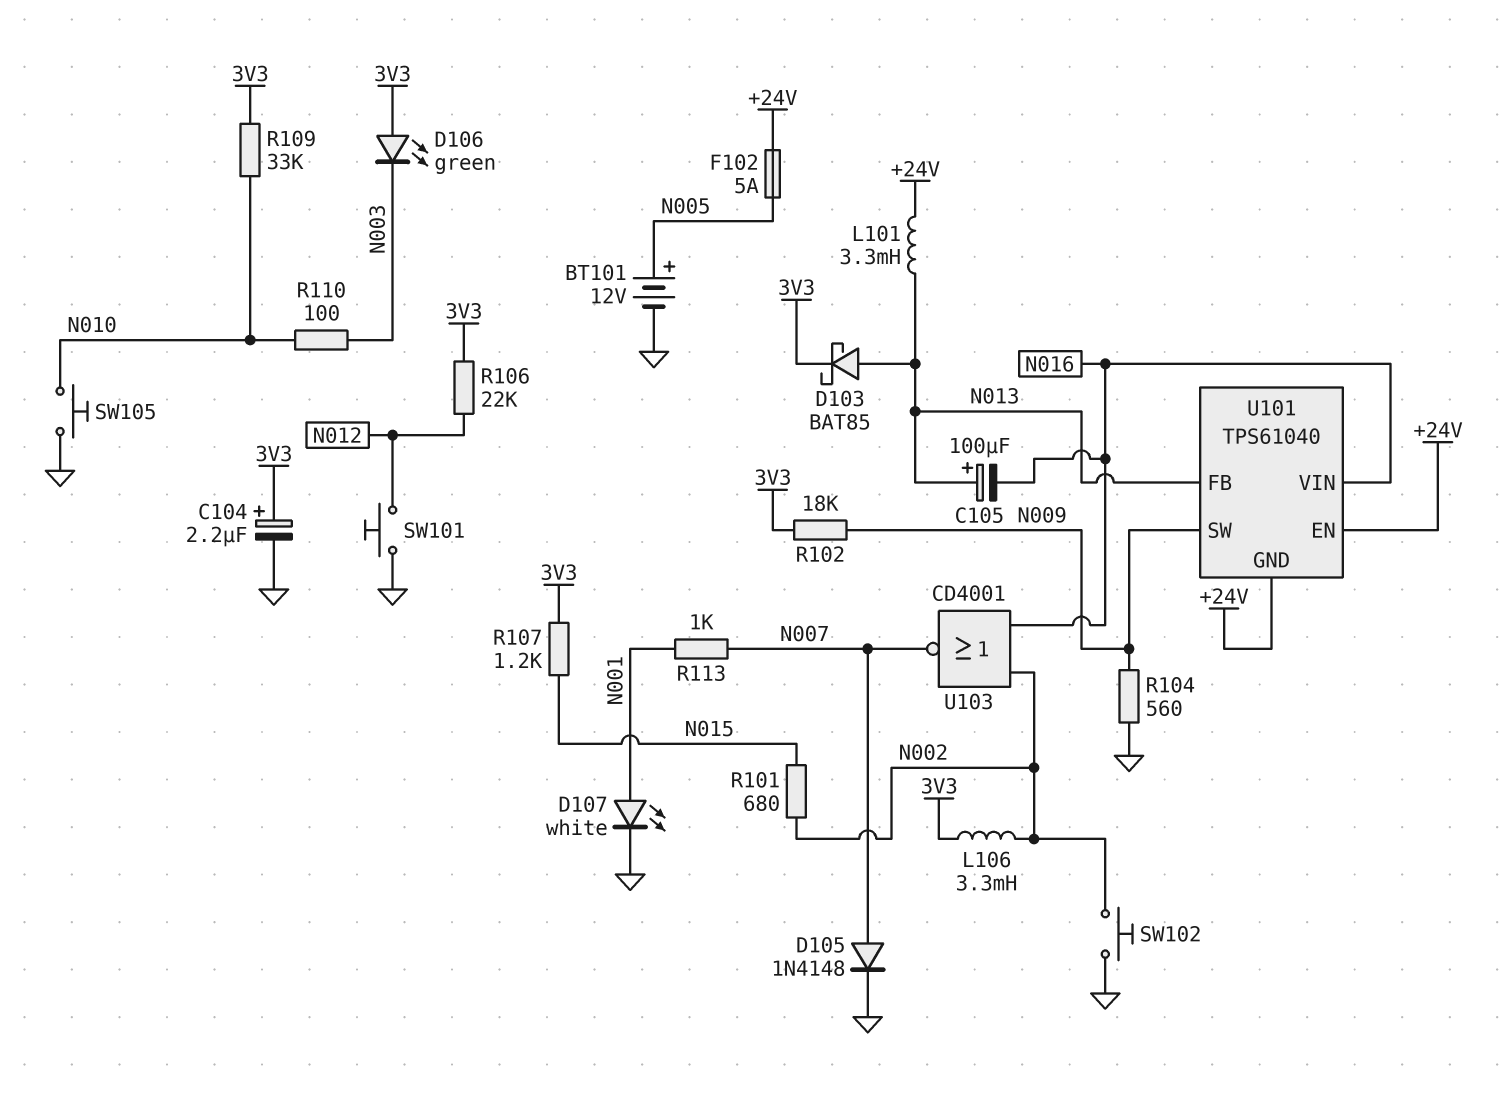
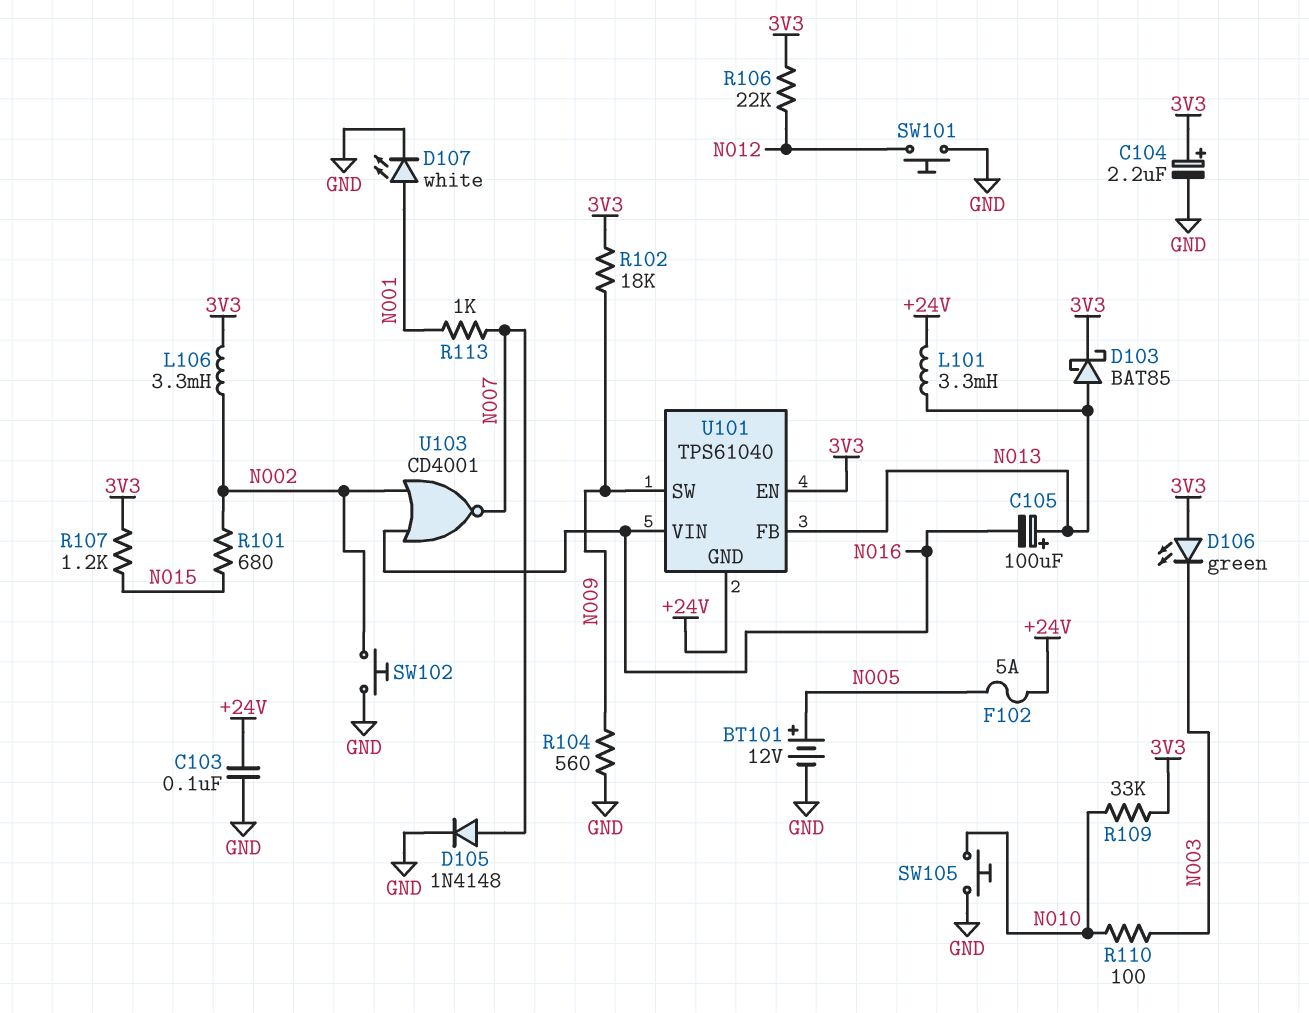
C103: none -> 100nF (+24V, GND)
U101 pin EN: +24V -> 3V3

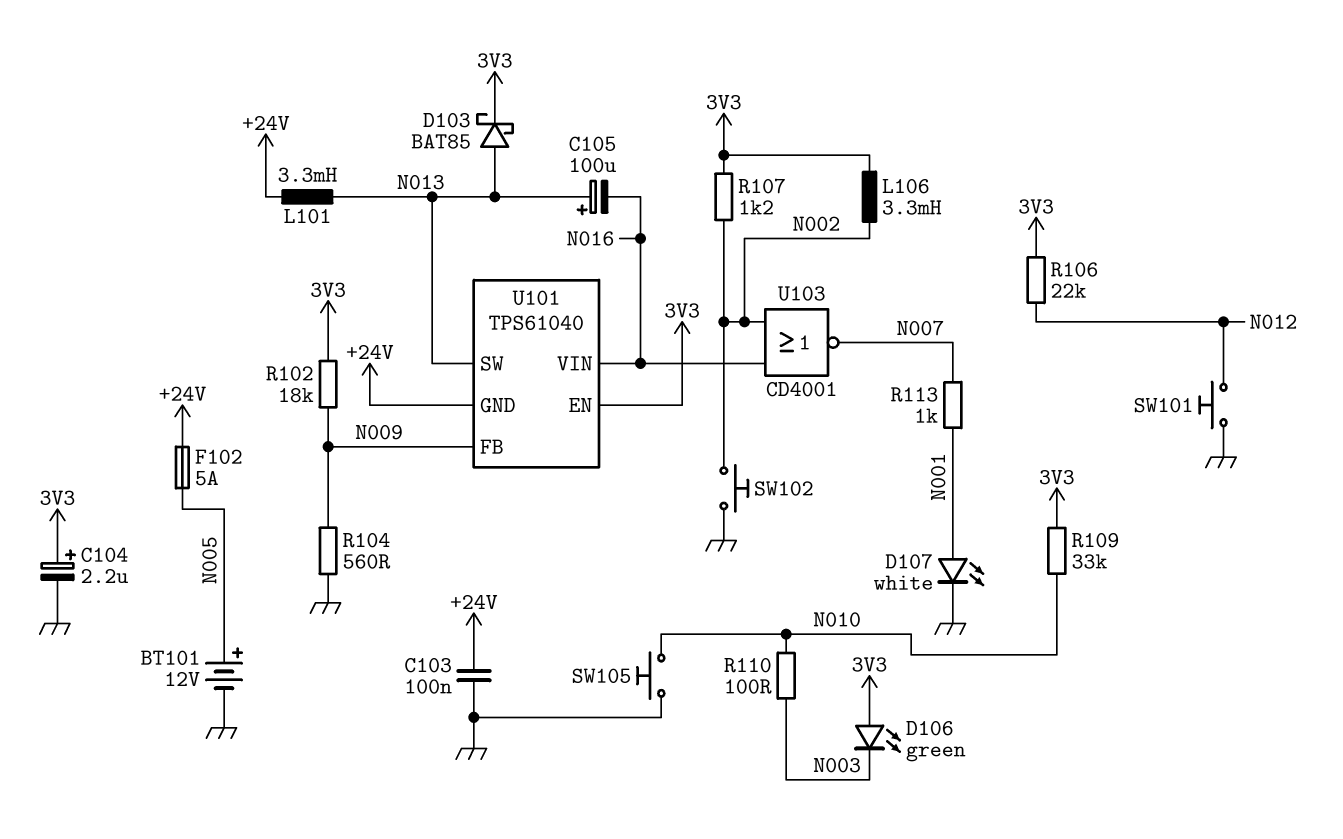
D105: diode 1N4148 (A N007, K GND) -> none
R101: 680 (N002, N015) -> none
R107: 1.2k (3V3, N015) -> 1.2k (3V3, N002)
U101 pin FB: N013 -> N009
U101 pin SW: N009 -> N013

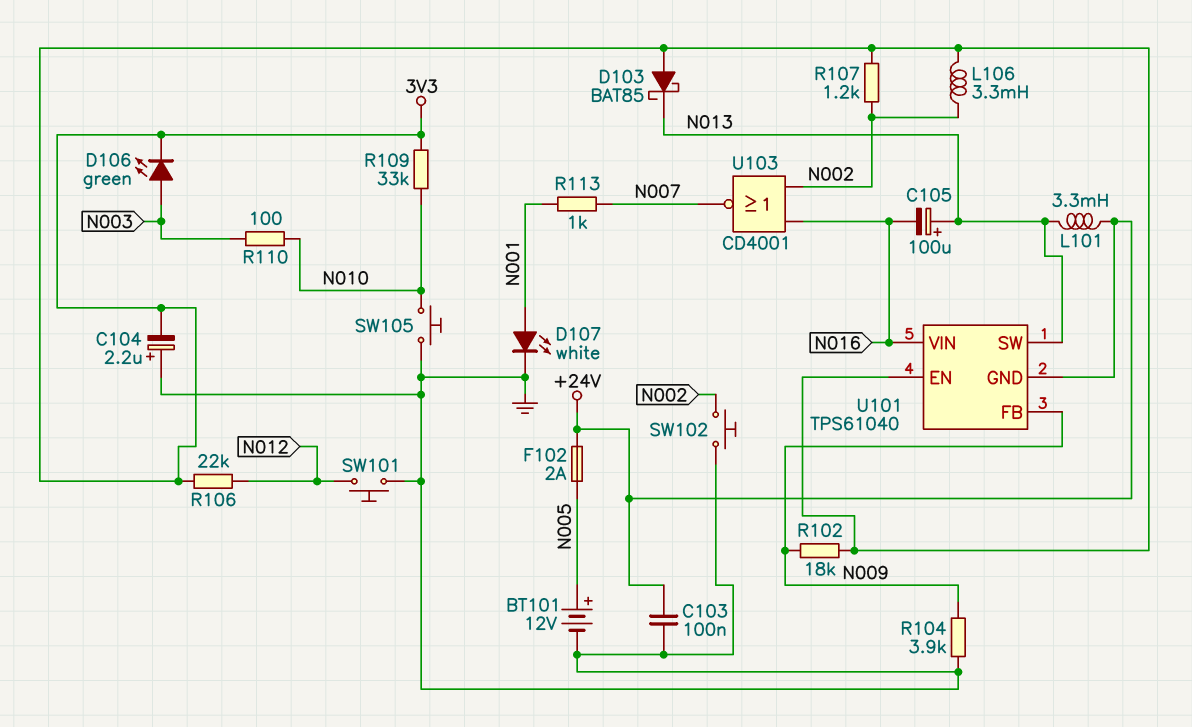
C104: 2.2uF (plus 3V3, minus GND) -> 2.2uF (plus GND, minus 3V3)
D103: schottky BAT85 (A N013, K 3V3) -> schottky BAT85 (A 3V3, K N013)
D106: LED green (A 3V3, K N003) -> LED green (A N003, K 3V3)
F102: 5A (+24V, N005) -> 2A (+24V, N005)
R104: 560 (GND, N009) -> 3.9k (GND, N009)

